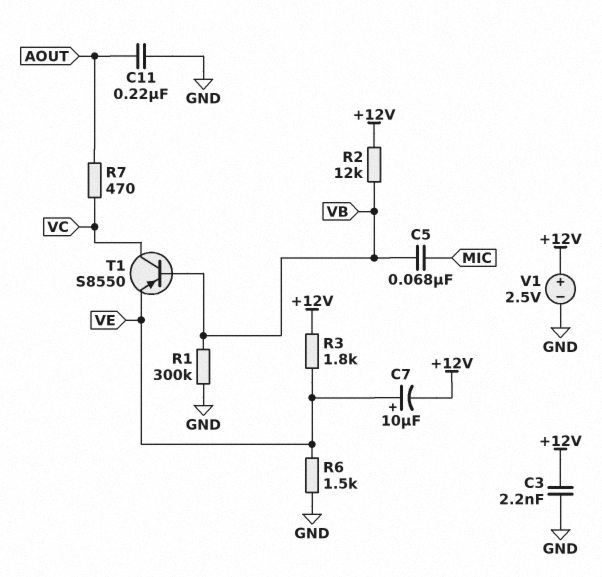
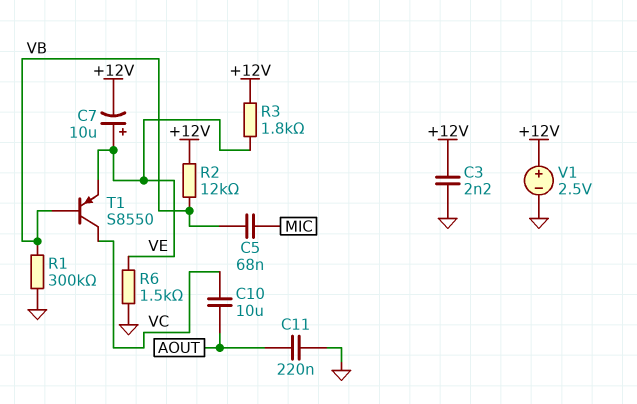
C10: none -> 10uF (AOUT, VC)
R7: 470 (AOUT, VC) -> none

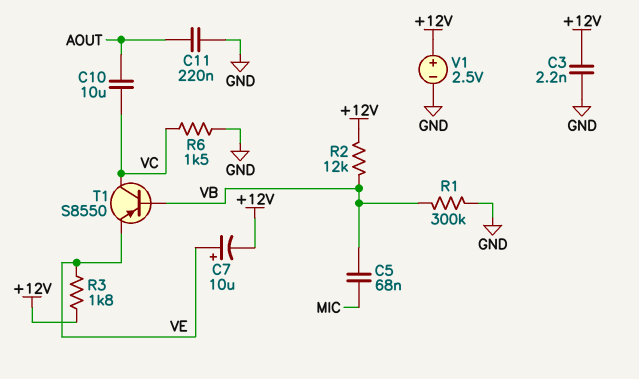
R6: 1.5k (GND, VE) -> 1.5k (GND, VC)

